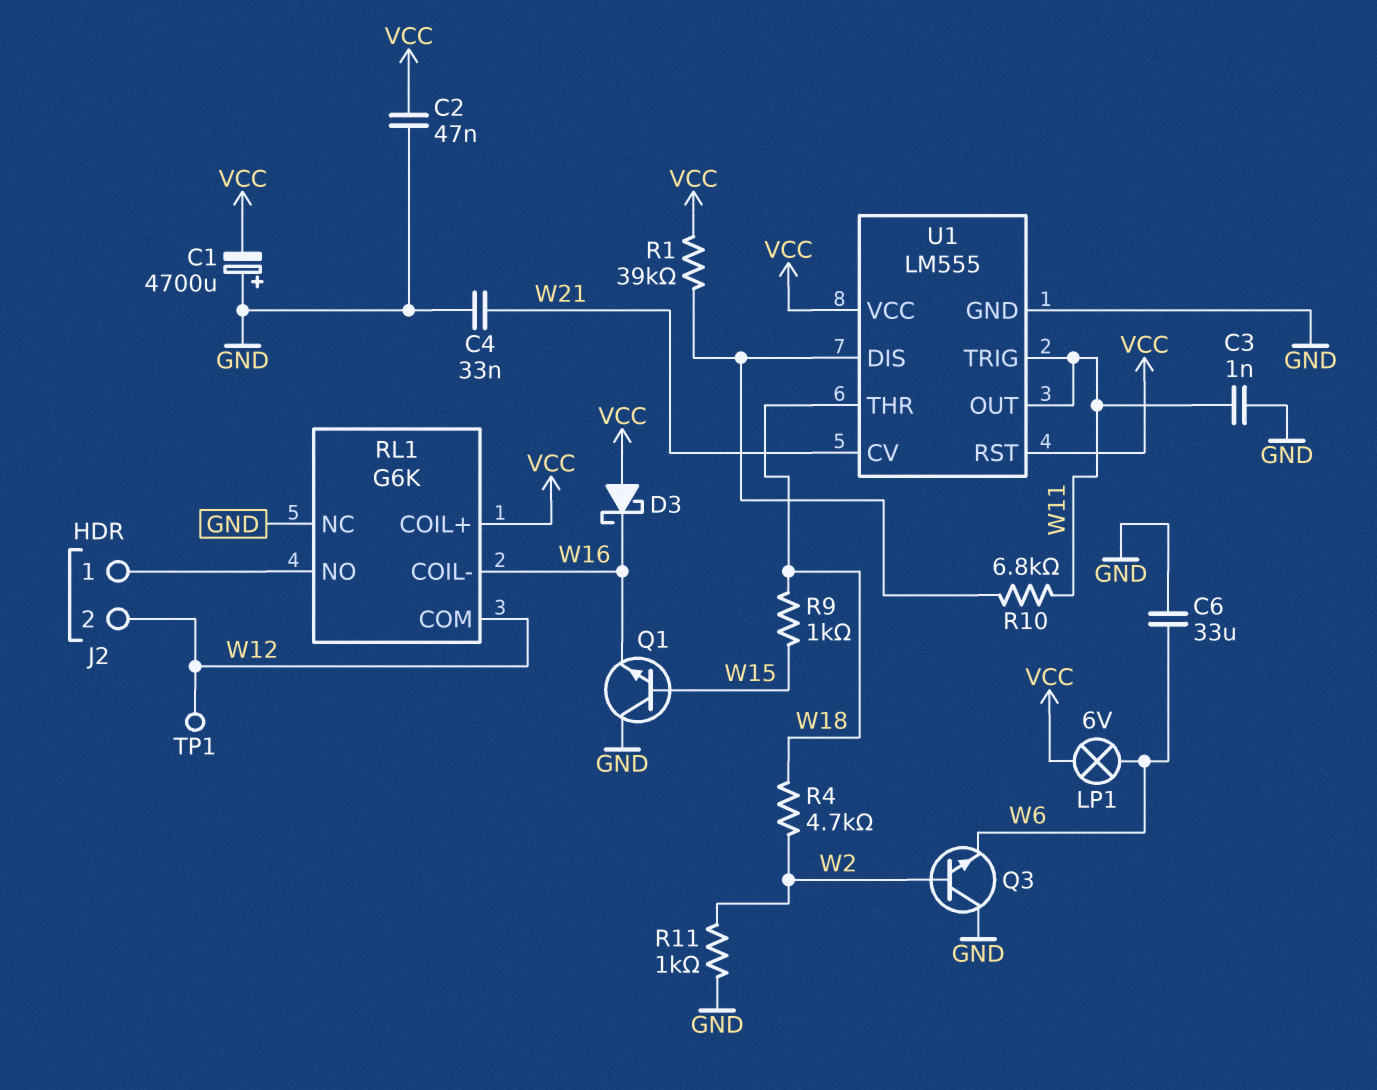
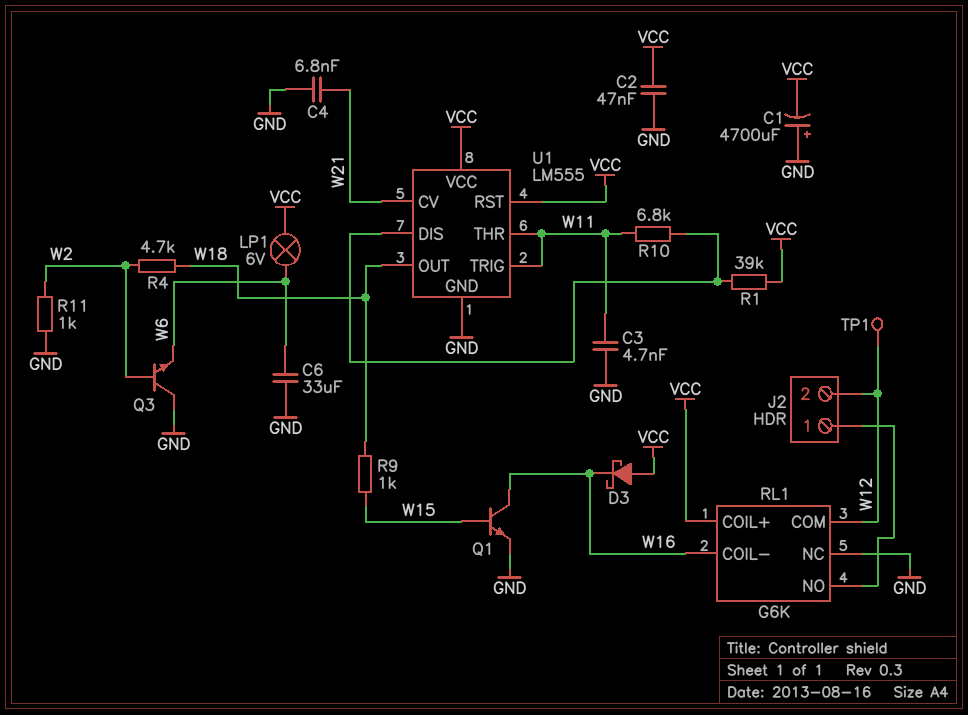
C3: 1nF (GND, W11) -> 4.7nF (GND, W11)
C4: 33nF (GND, W21) -> 6.8nF (GND, W21)
Q1: NPN (B W15, C GND, E W16) -> NPN (B W15, C W16, E GND)
U1 pin OUT: W11 -> W18
U1 pin THR: W18 -> W11

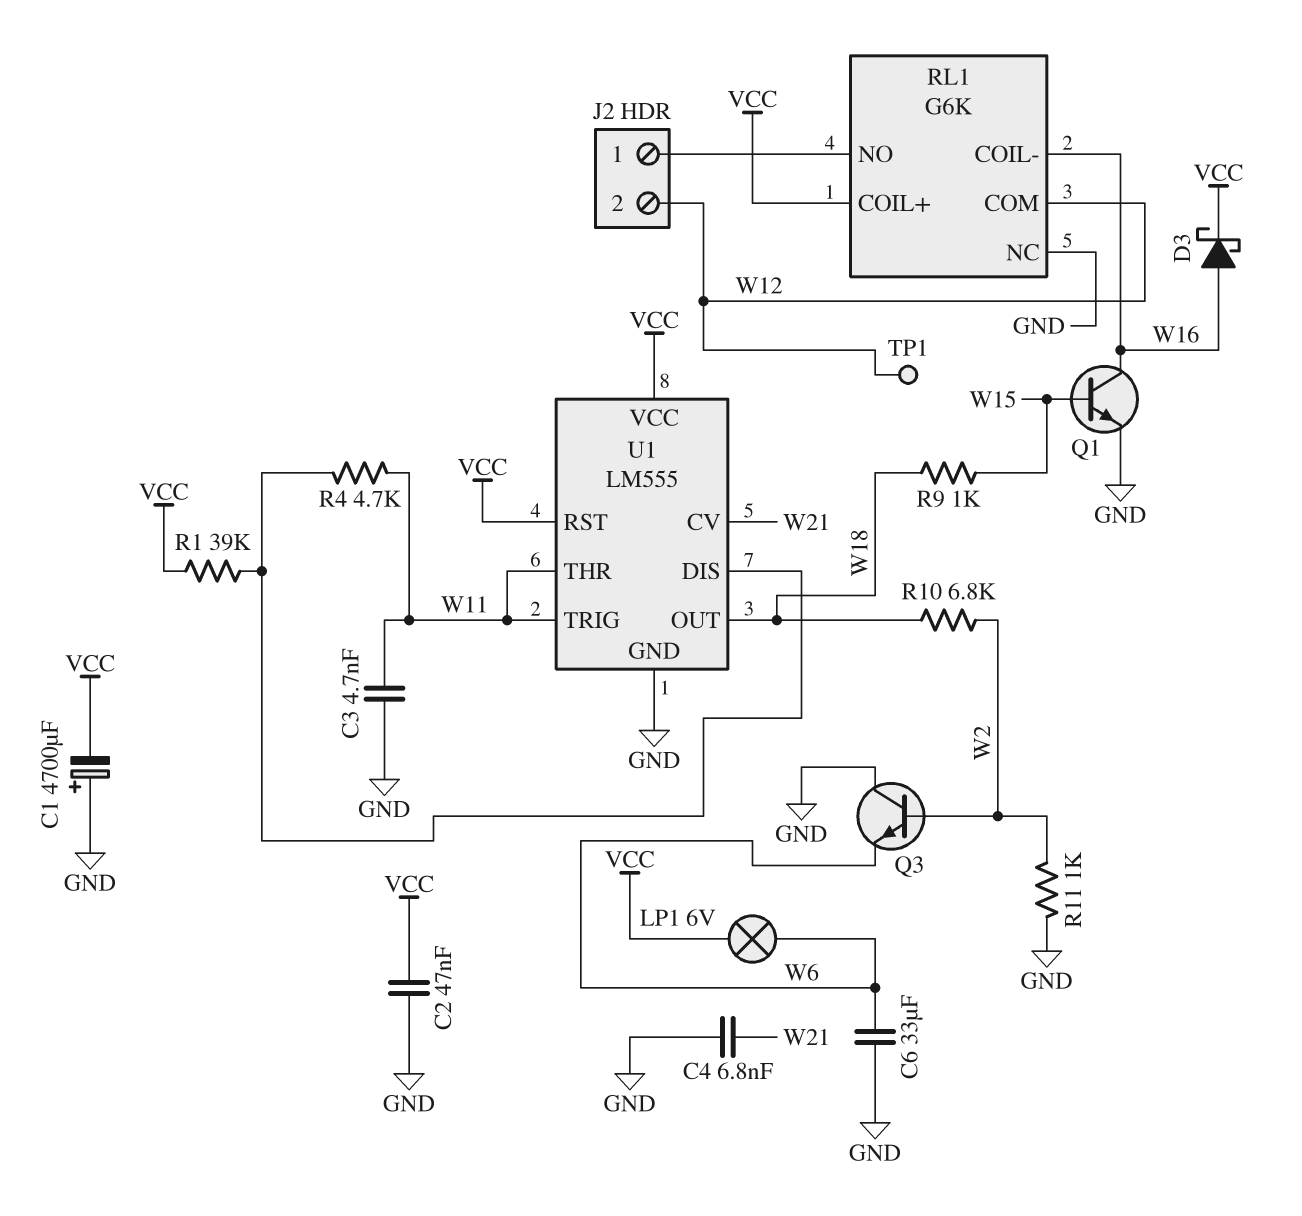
D3: schottky (A VCC, K W16) -> schottky (A W16, K VCC)
R4: 4.7k (W2, W18) -> 4.7k (U1/DIS, W11)
R10: 6.8k (U1/DIS, W11) -> 6.8k (W2, W18)

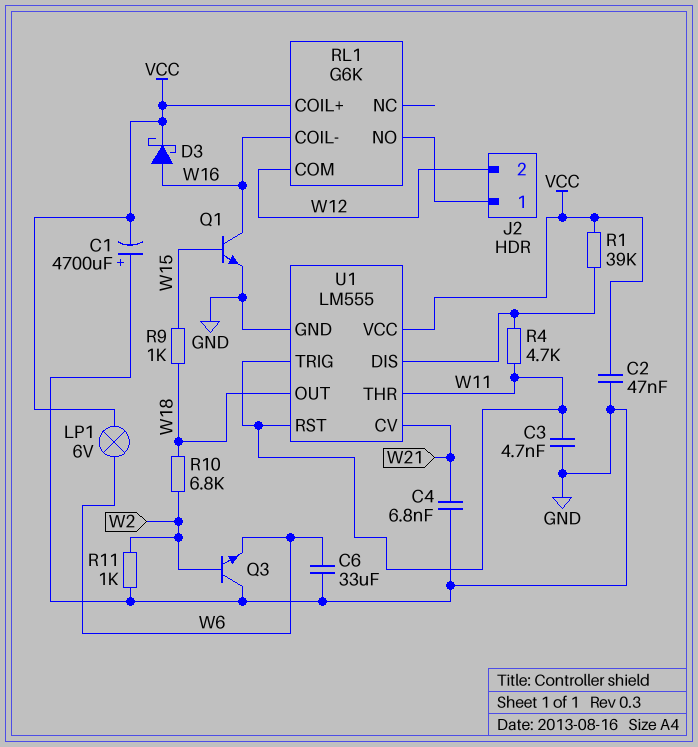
RL1 pin NC: GND -> none
TP1: test point (W12) -> none
U1 pin RST: VCC -> W11

